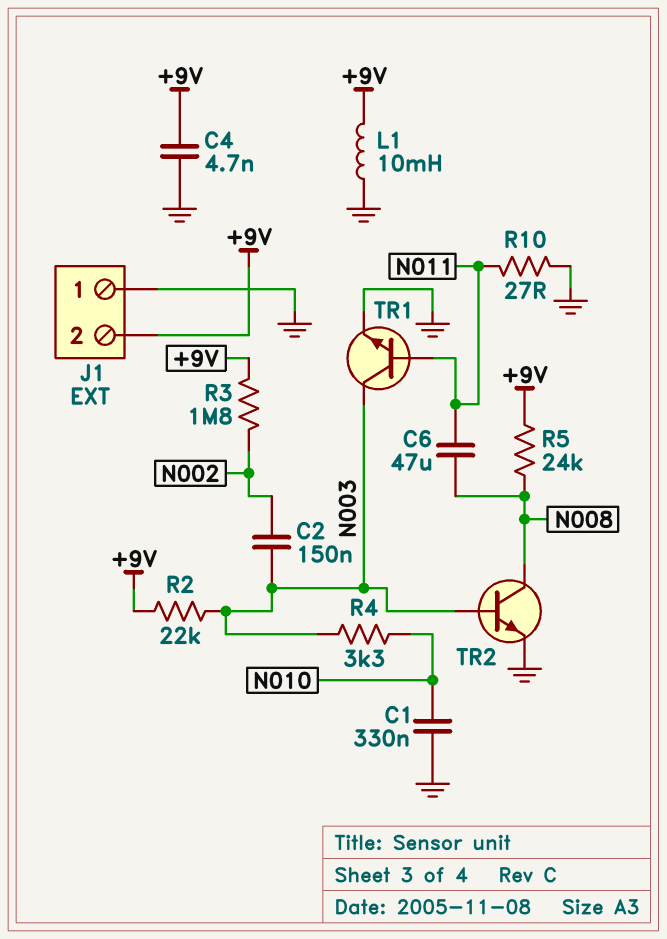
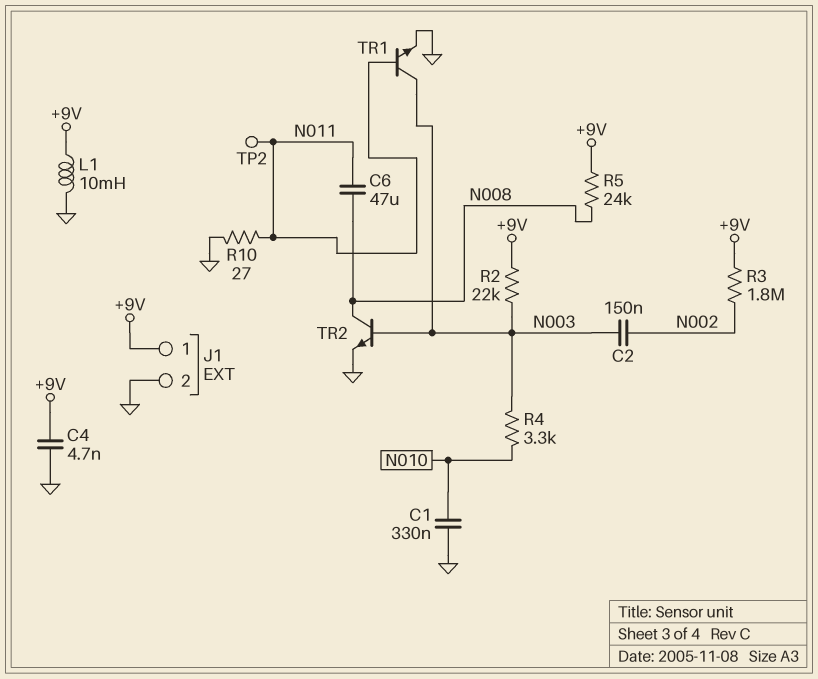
J1 pin 1: GND -> +9V
J1 pin 2: +9V -> GND
TP2: none -> test point (N011)

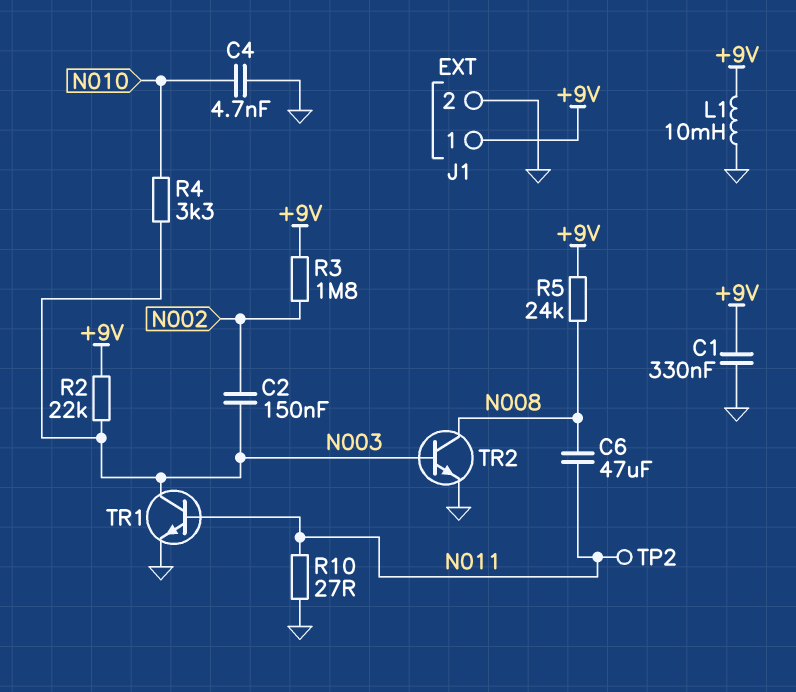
C1: 330nF (GND, N010) -> 330nF (+9V, GND)
C4: 4.7nF (+9V, GND) -> 4.7nF (GND, N010)

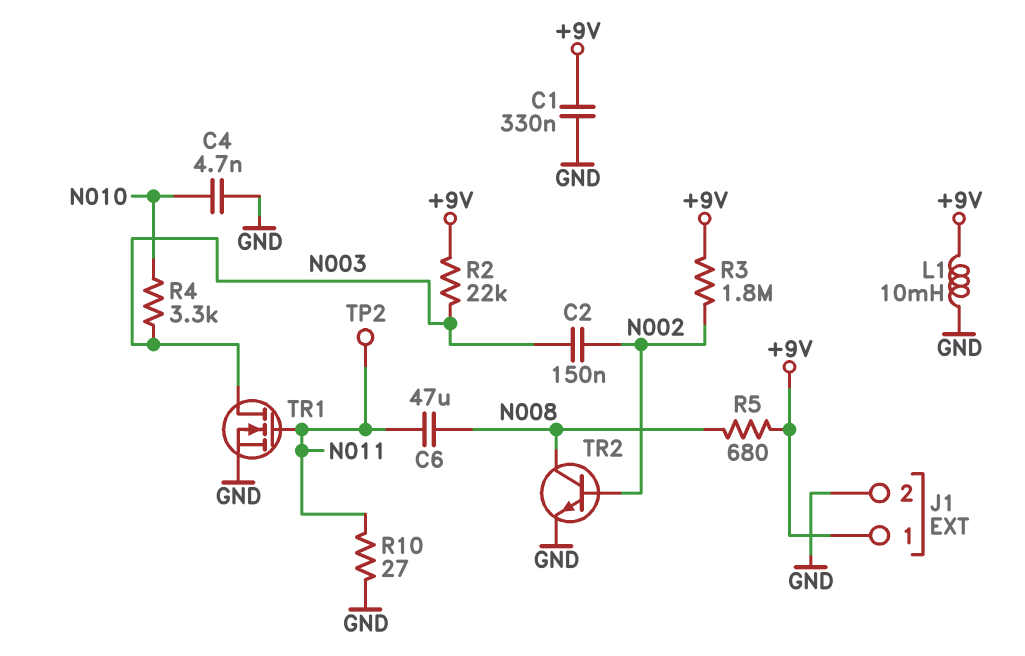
R5: 24k (+9V, N008) -> 680 (+9V, N008)
TR1: NPN (B N011, C N003, E GND) -> NMOS (G N011, D N003, S GND)
TR2: NPN (B N003, C N008, E GND) -> NPN (B N002, C N008, E GND)

